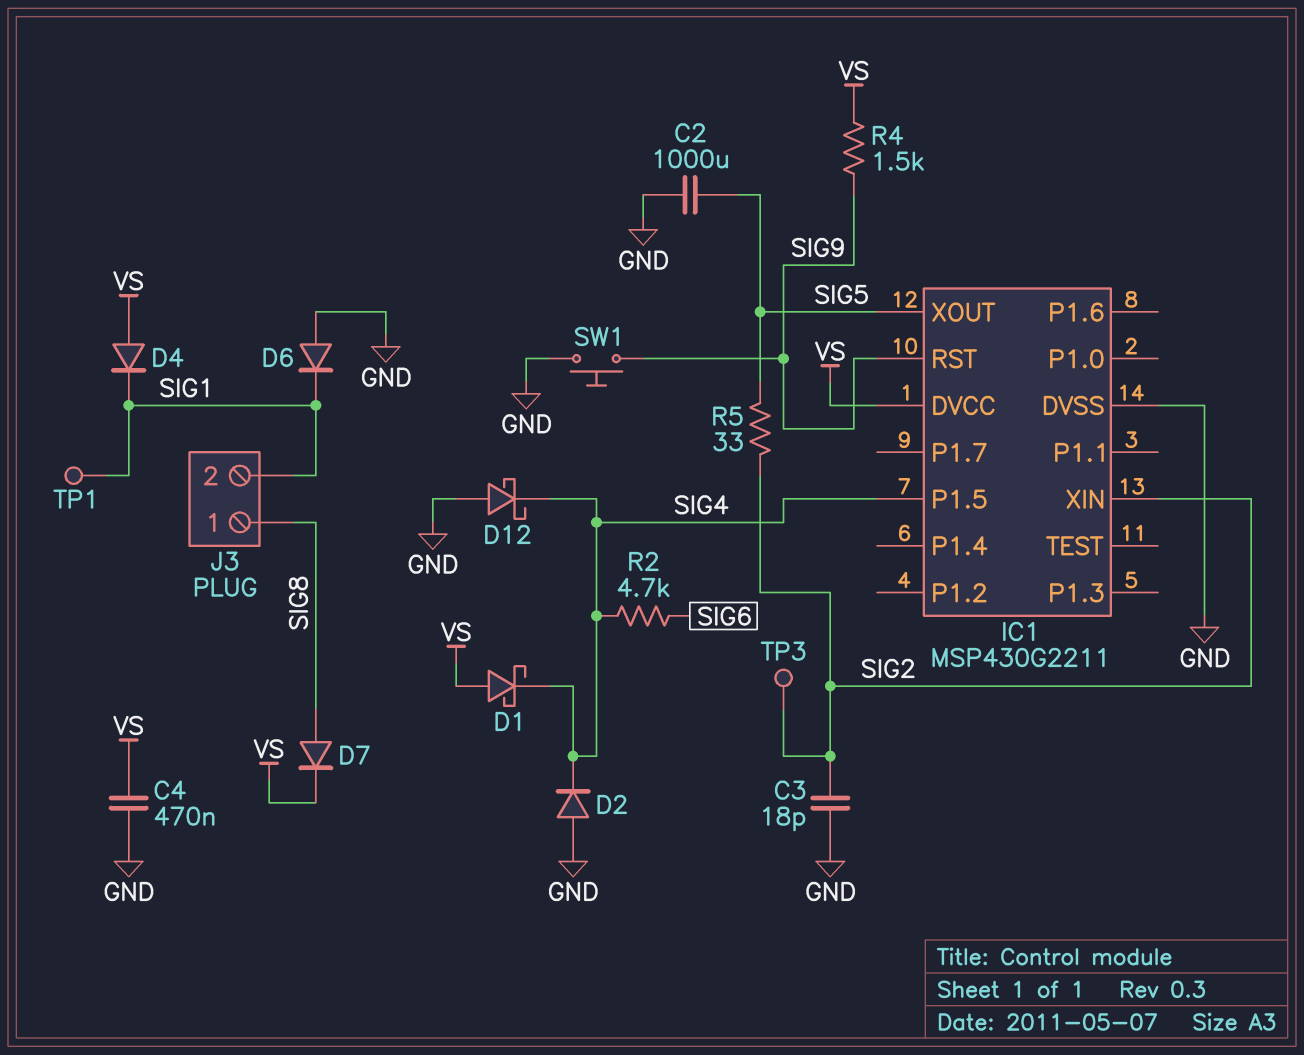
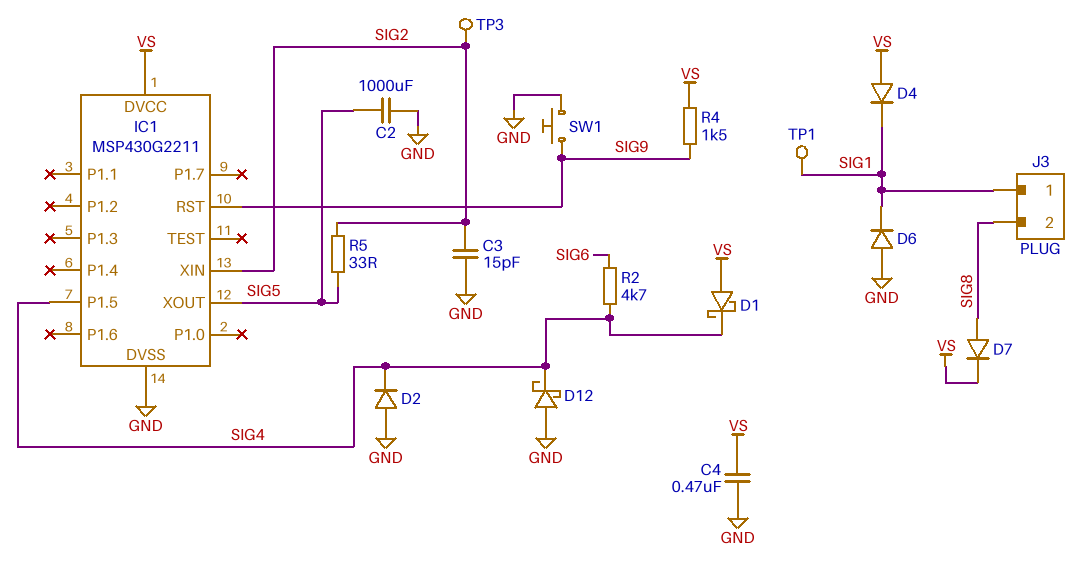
C3: 18pF (GND, SIG2) -> 15pF (GND, SIG2)
J3 pin 1: SIG8 -> SIG1
J3 pin 2: SIG1 -> SIG8

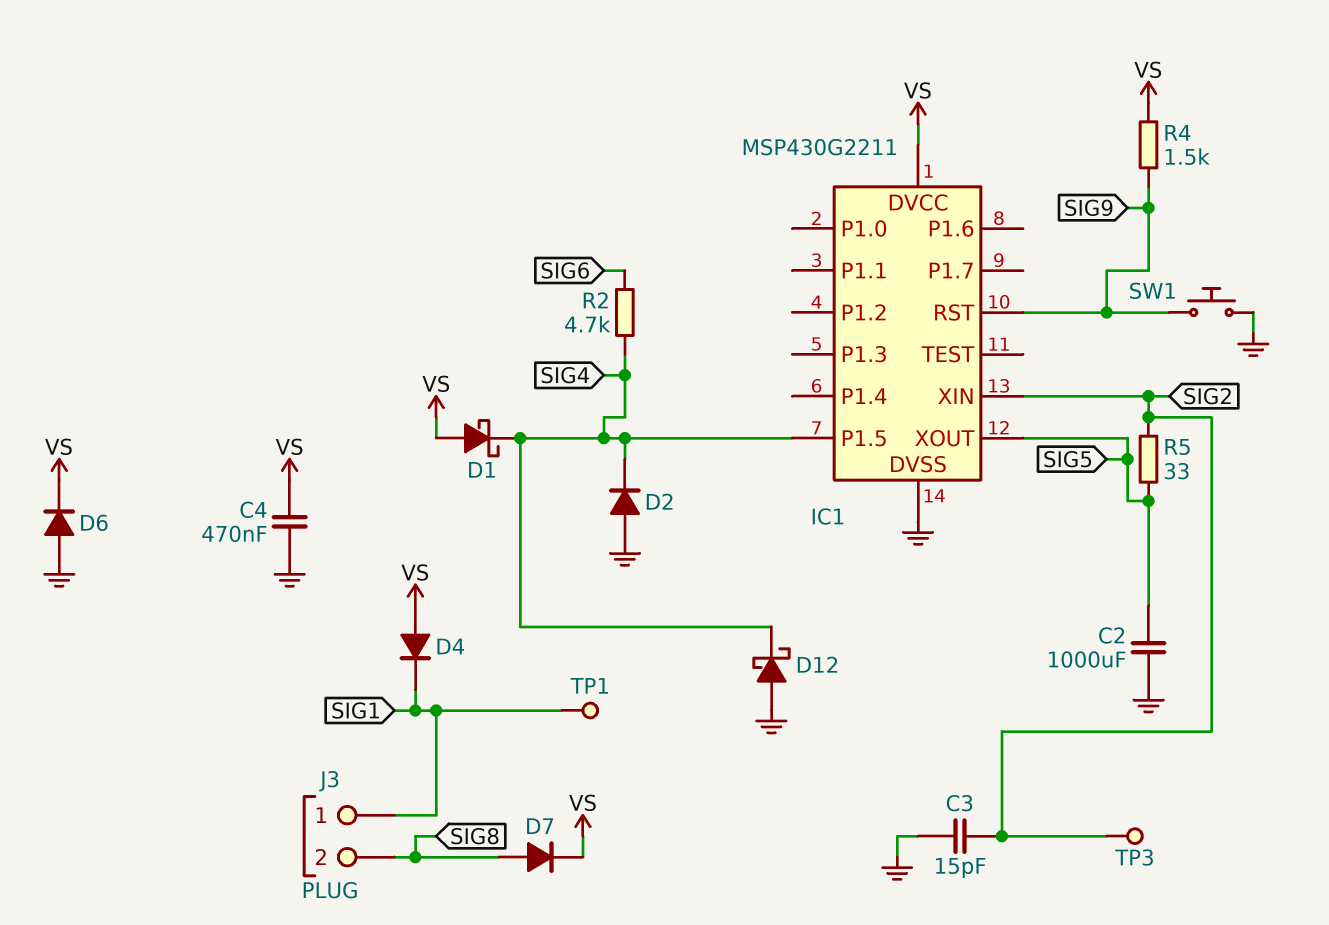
D6: diode (A GND, K SIG1) -> diode (A GND, K VS)

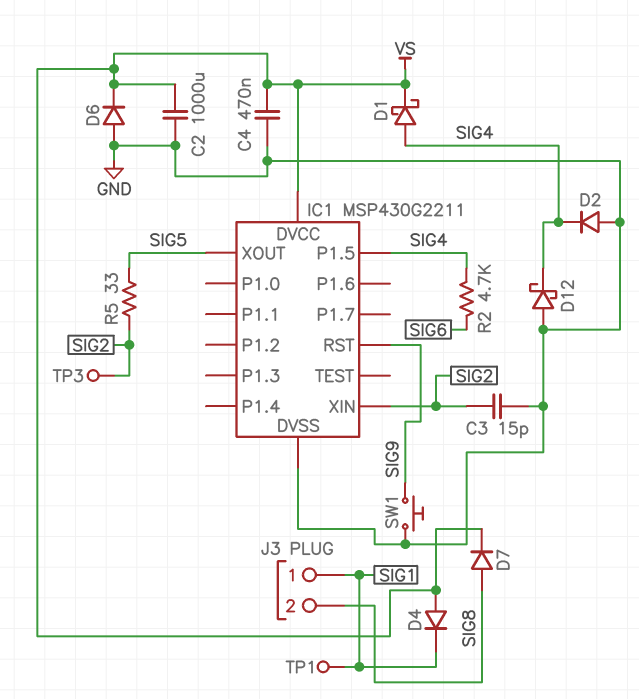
C2: 1000uF (GND, SIG5) -> 1000uF (GND, VS)
D1: schottky (A VS, K SIG4) -> schottky (A SIG4, K VS)
R4: 1.5k (SIG9, VS) -> none

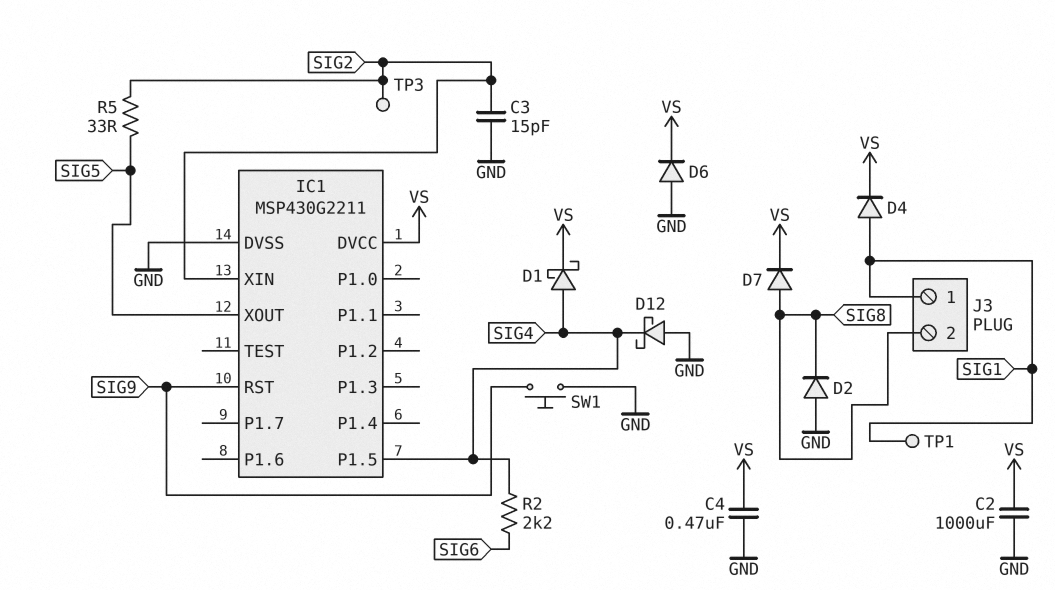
D2: diode (A GND, K SIG4) -> diode (A GND, K SIG8)
D4: diode (A VS, K SIG1) -> diode (A SIG1, K VS)
R2: 4.7k (SIG4, SIG6) -> 2.2k (SIG4, SIG6)

